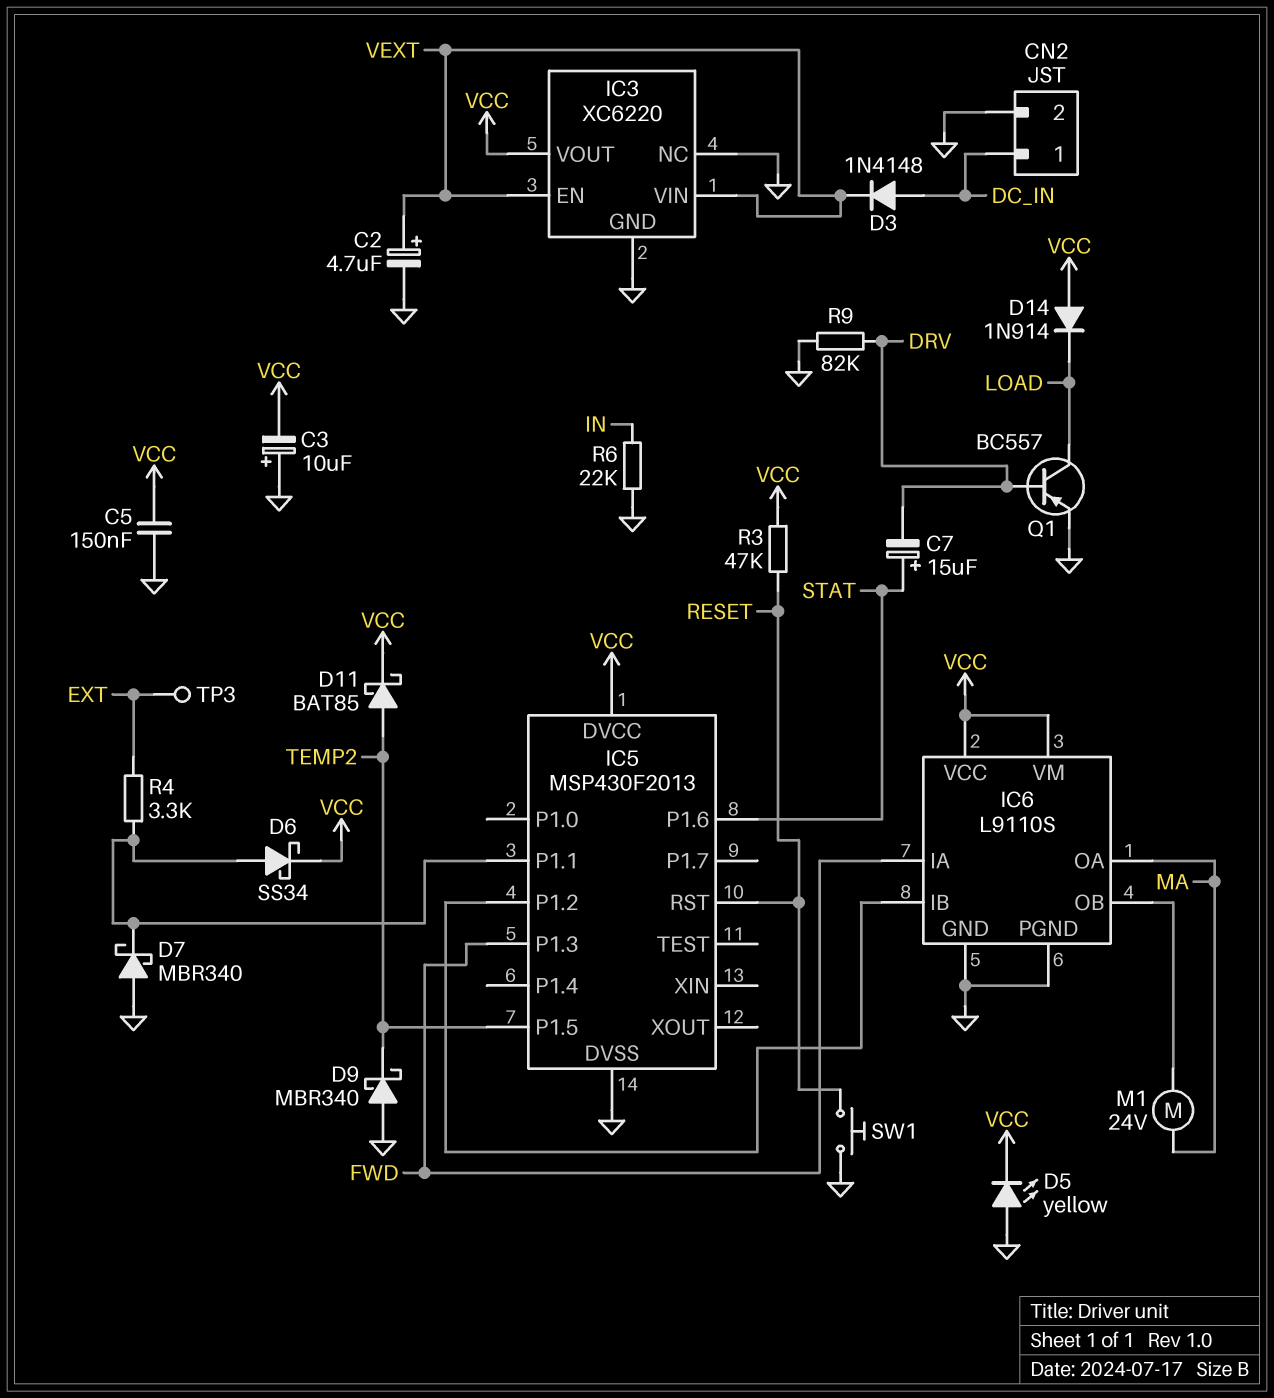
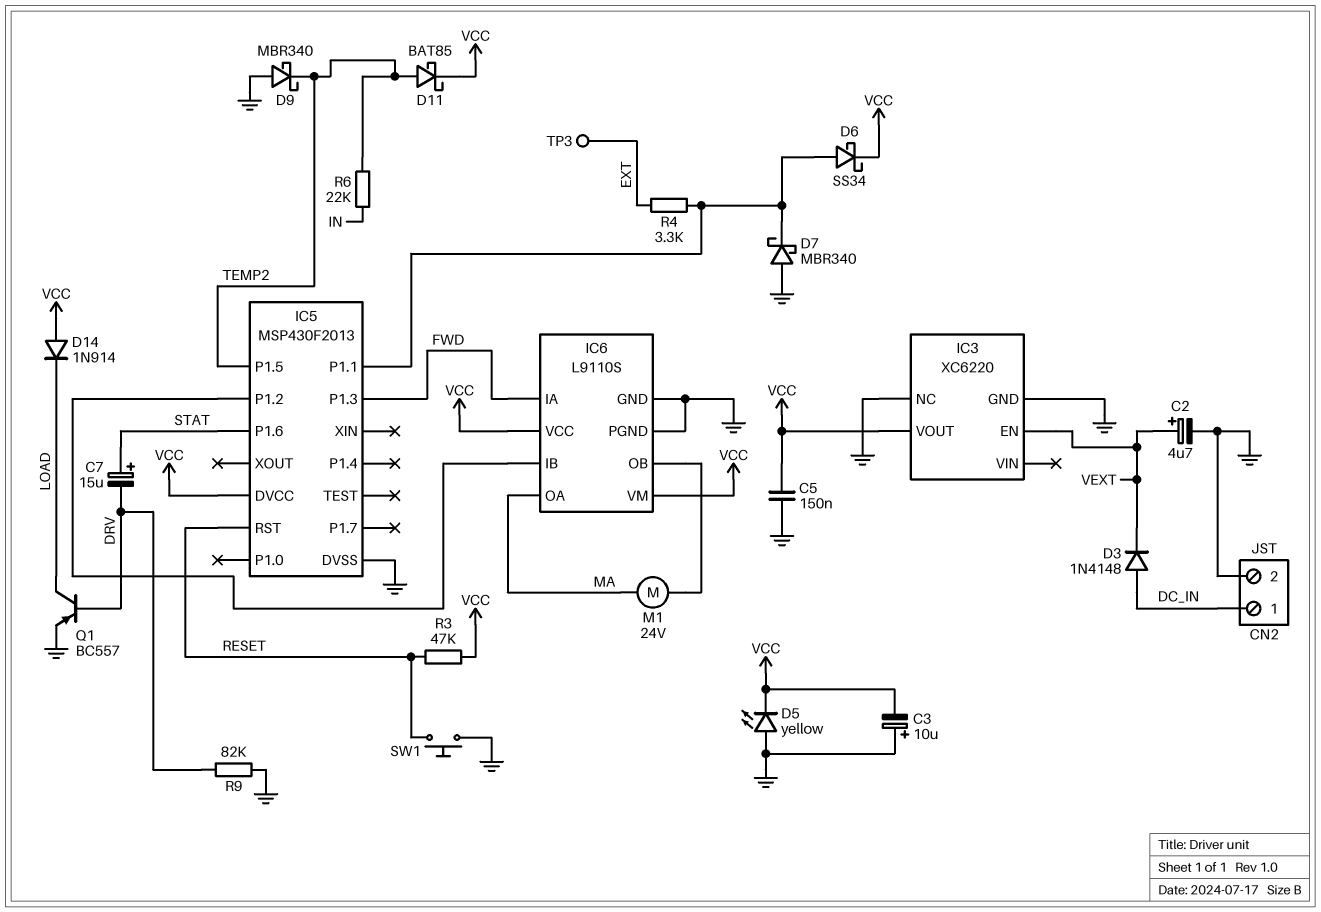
IC3 pin VIN: VEXT -> none
R6: 22k (GND, IN) -> 22k (IN, TEMP2)

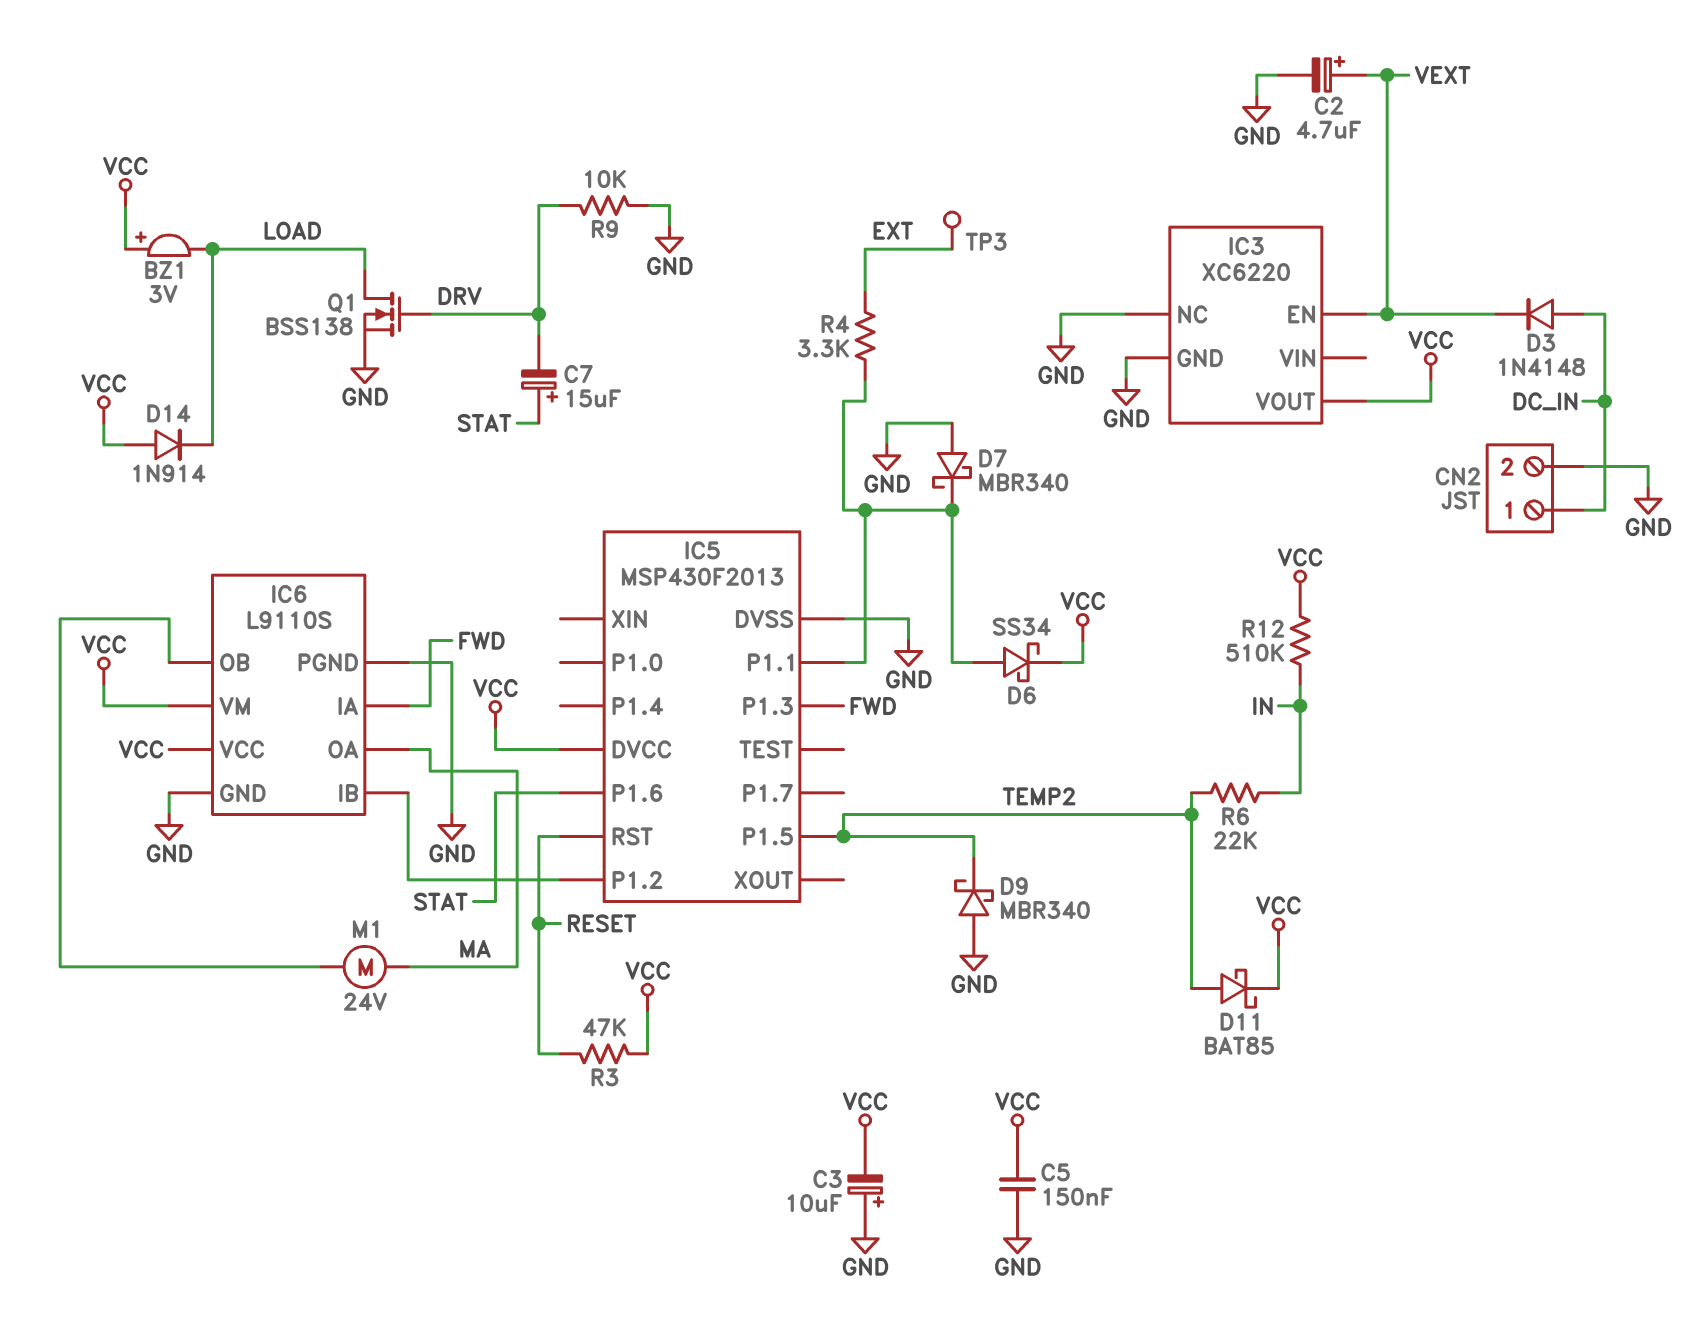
BZ1: none -> buzzer 3V (plus VCC, minus LOAD)
D5: LED yellow (A GND, K VCC) -> none
Q1: PNP BC557 (B DRV, C LOAD, E GND) -> NMOS BSS138 (G DRV, D LOAD, S GND)
R9: 82k (DRV, GND) -> 10k (DRV, GND)
R12: none -> 510k (IN, VCC)
SW1: button (GND, RESET) -> none

